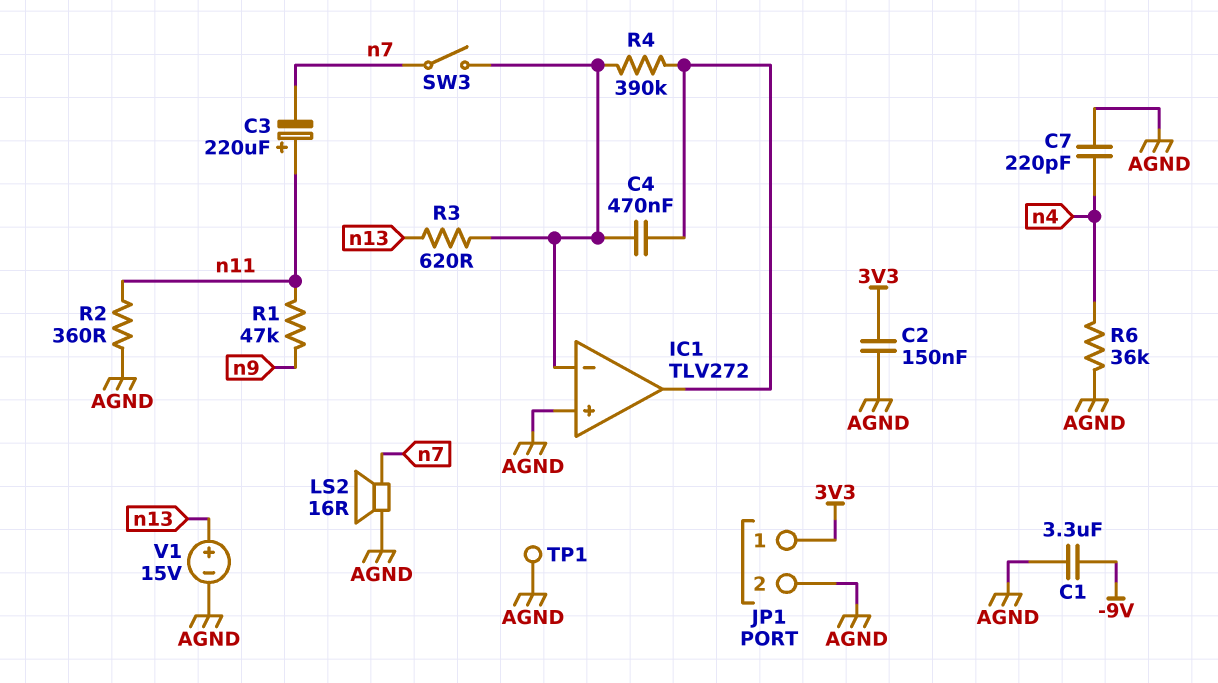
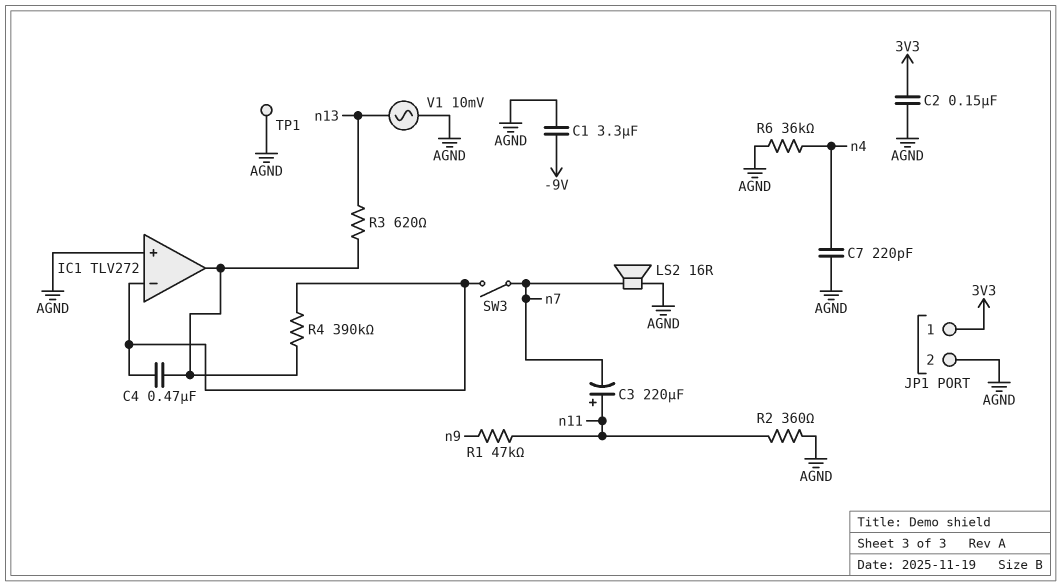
R3: 620 (IC1/in-, n13) -> 620 (IC1/out, n13)
V1: 15V (plus n13, minus AGND) -> AC 10mV (AGND, n13)

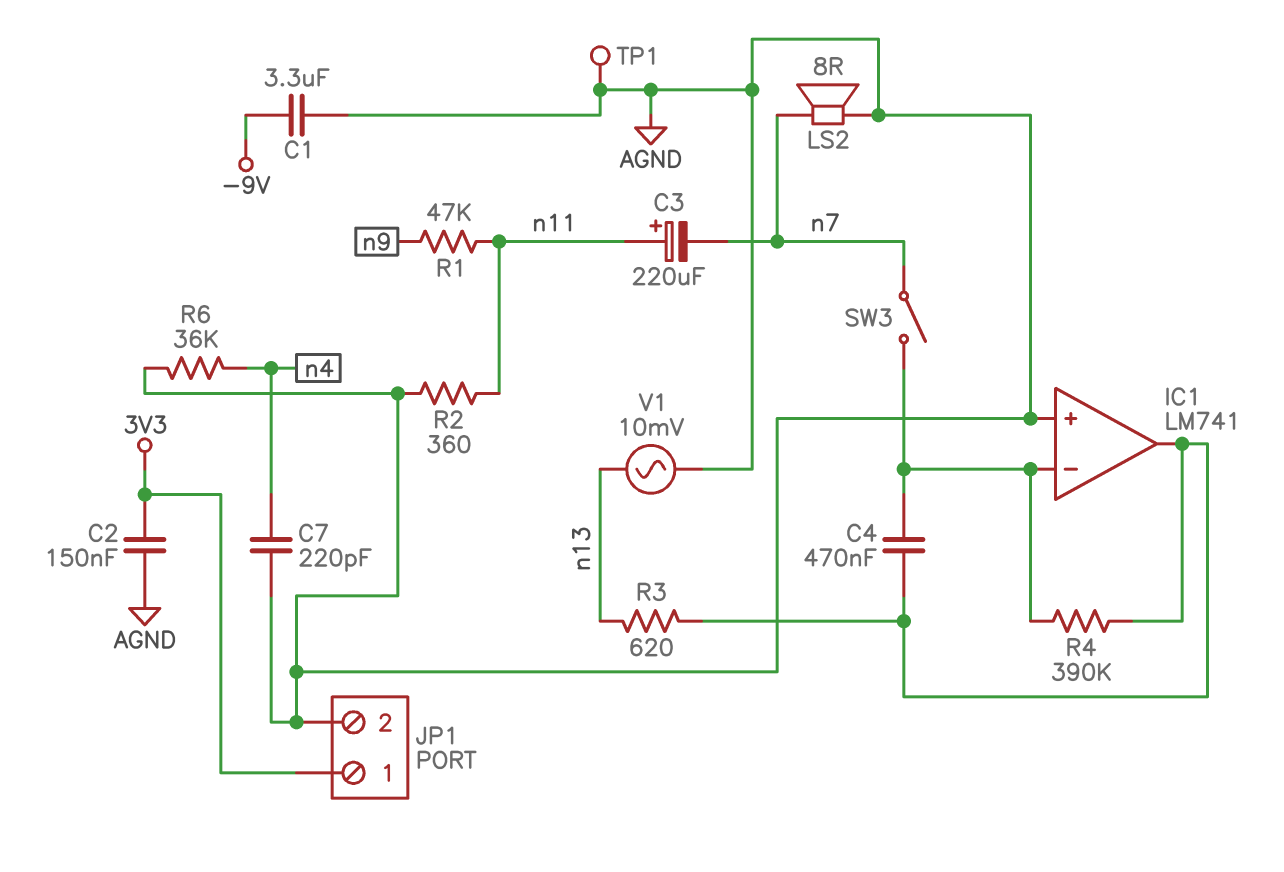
IC1: TLV272 -> LM741
LS2: speaker 16R (AGND, n7) -> speaker 8R (AGND, n7)

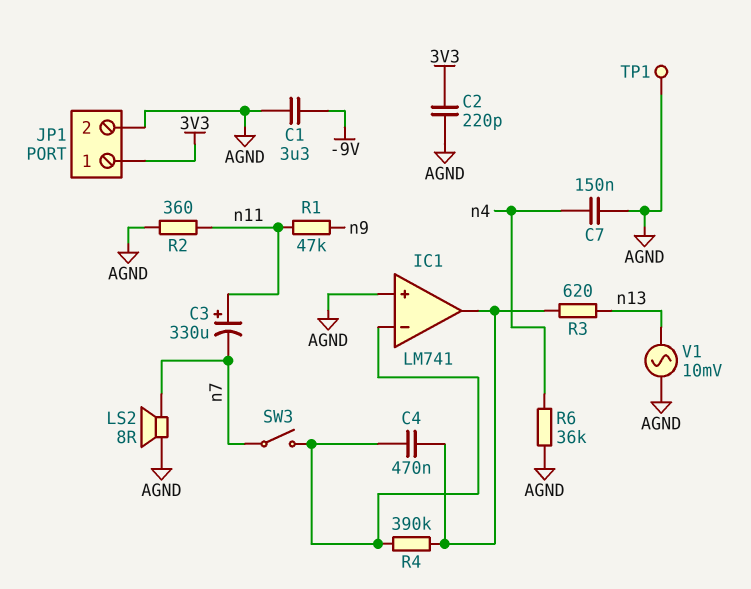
C2: 150nF (3V3, AGND) -> 220pF (3V3, AGND)
C3: 220uF (plus n11, minus n7) -> 330uF (plus n11, minus n7)
C7: 220pF (AGND, n4) -> 150nF (AGND, n4)

